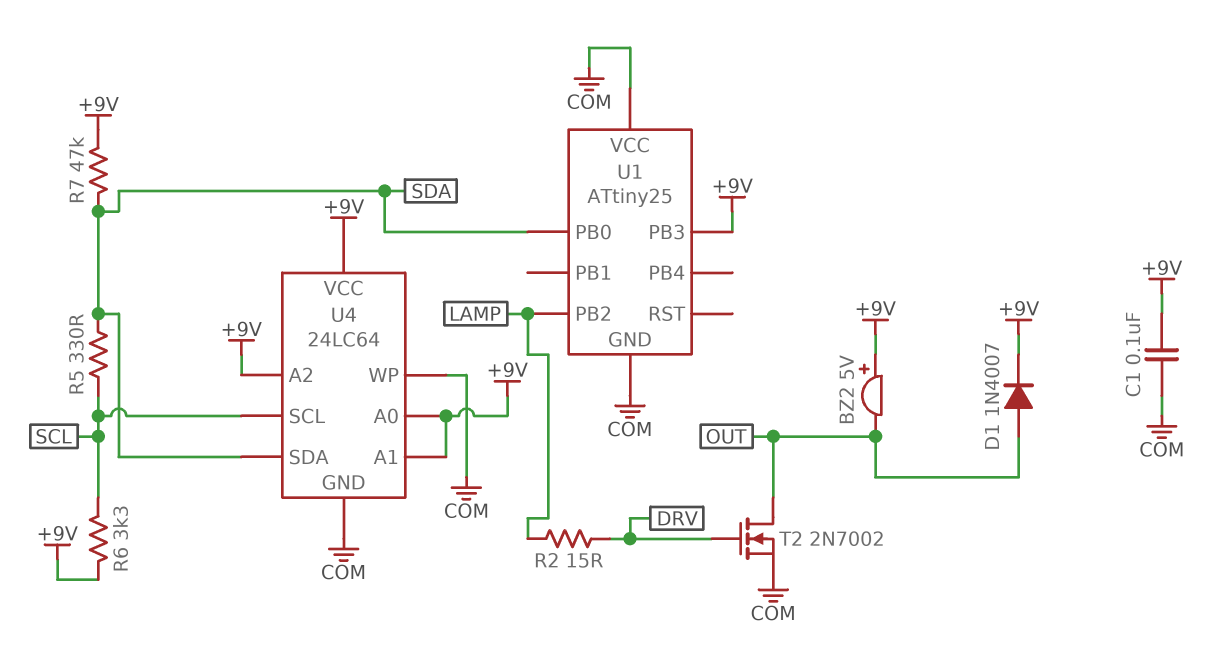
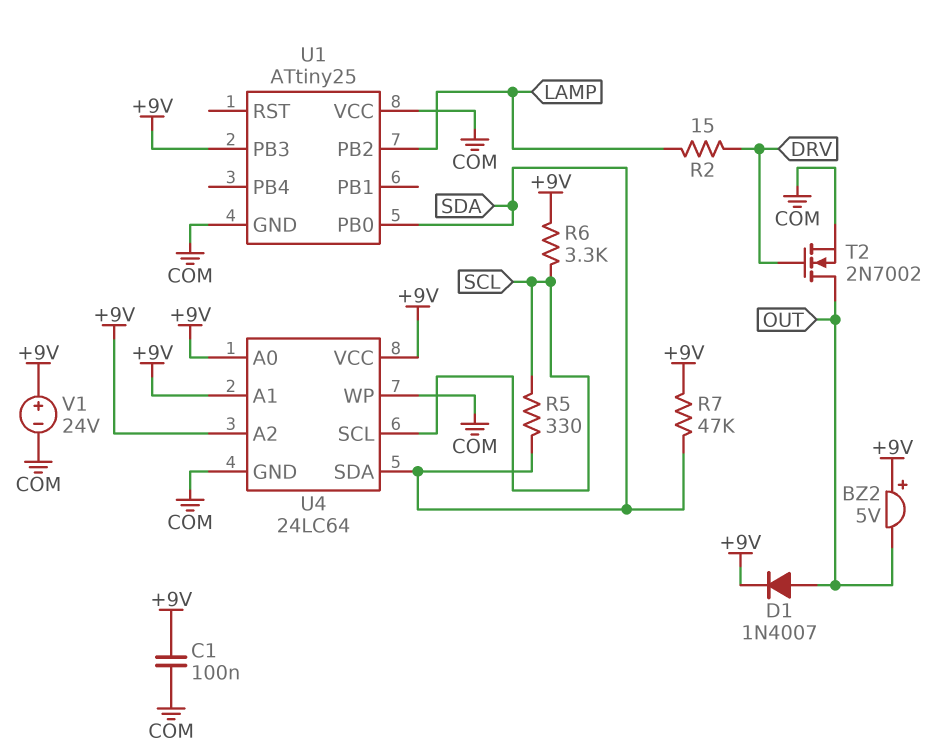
V1: none -> 24V (plus +9V, minus COM)

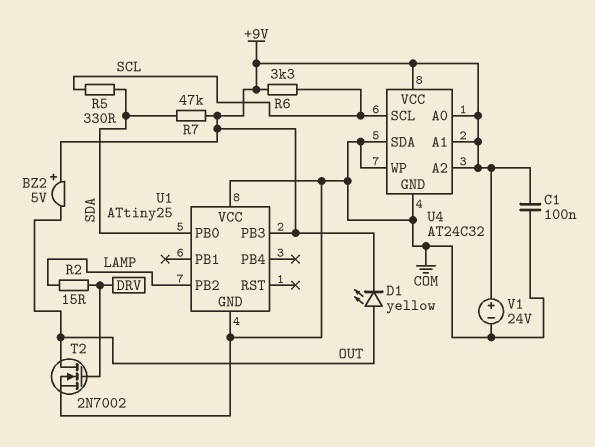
D1: diode 1N4007 (A OUT, K +9V) -> LED yellow (A OUT, K +9V)
U4: 24LC64 -> AT24C32
U4 pin SDA: SDA -> COM

